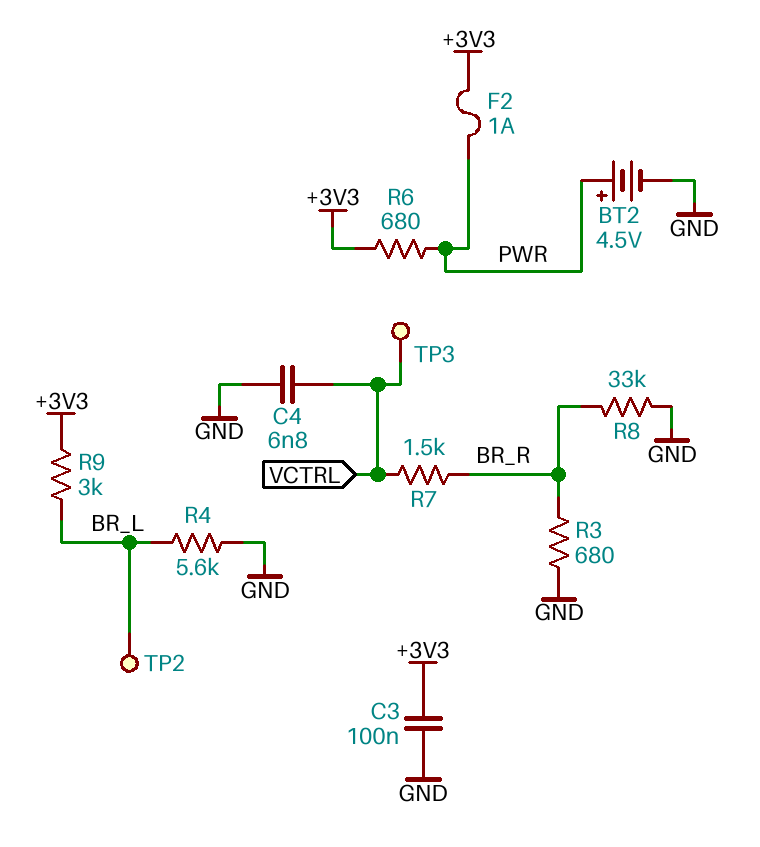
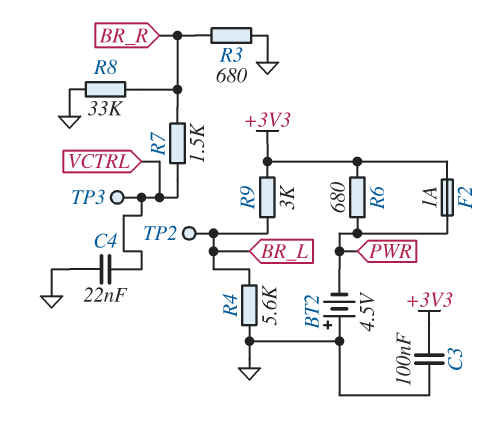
BT2: 4.5V (plus PWR, minus GND) -> 4.5V (plus GND, minus PWR)
C4: 6.8nF (GND, VCTRL) -> 22nF (GND, VCTRL)

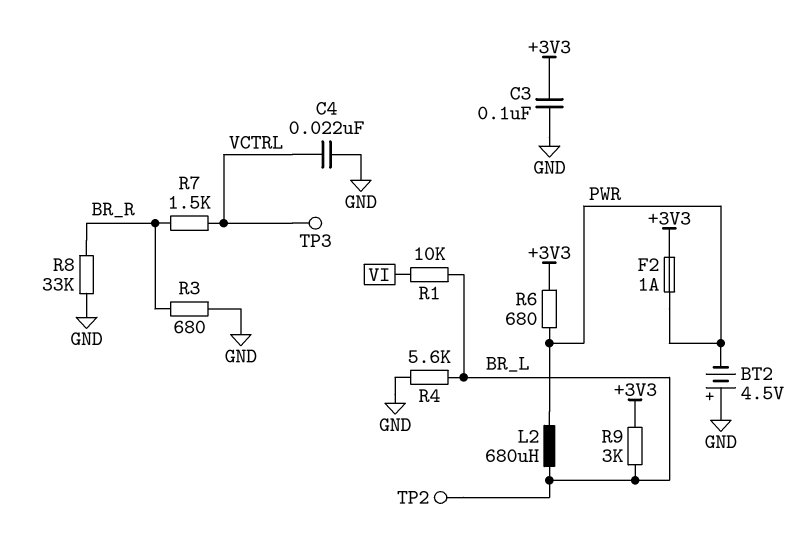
L2: none -> 680uH (BR_L, PWR)
R1: none -> 10k (BR_L, VI)

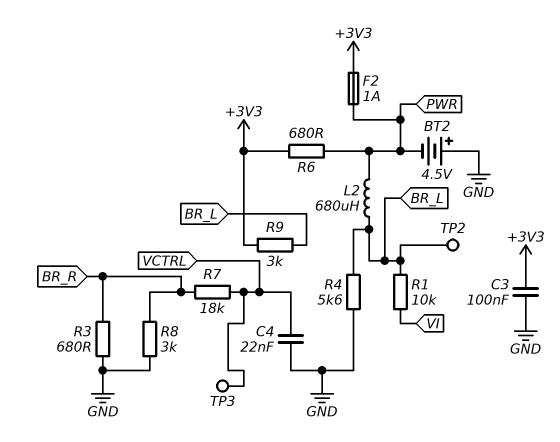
R7: 1.5k (BR_R, VCTRL) -> 18k (BR_R, VCTRL)
R8: 33k (BR_R, GND) -> 3k (BR_R, GND)

